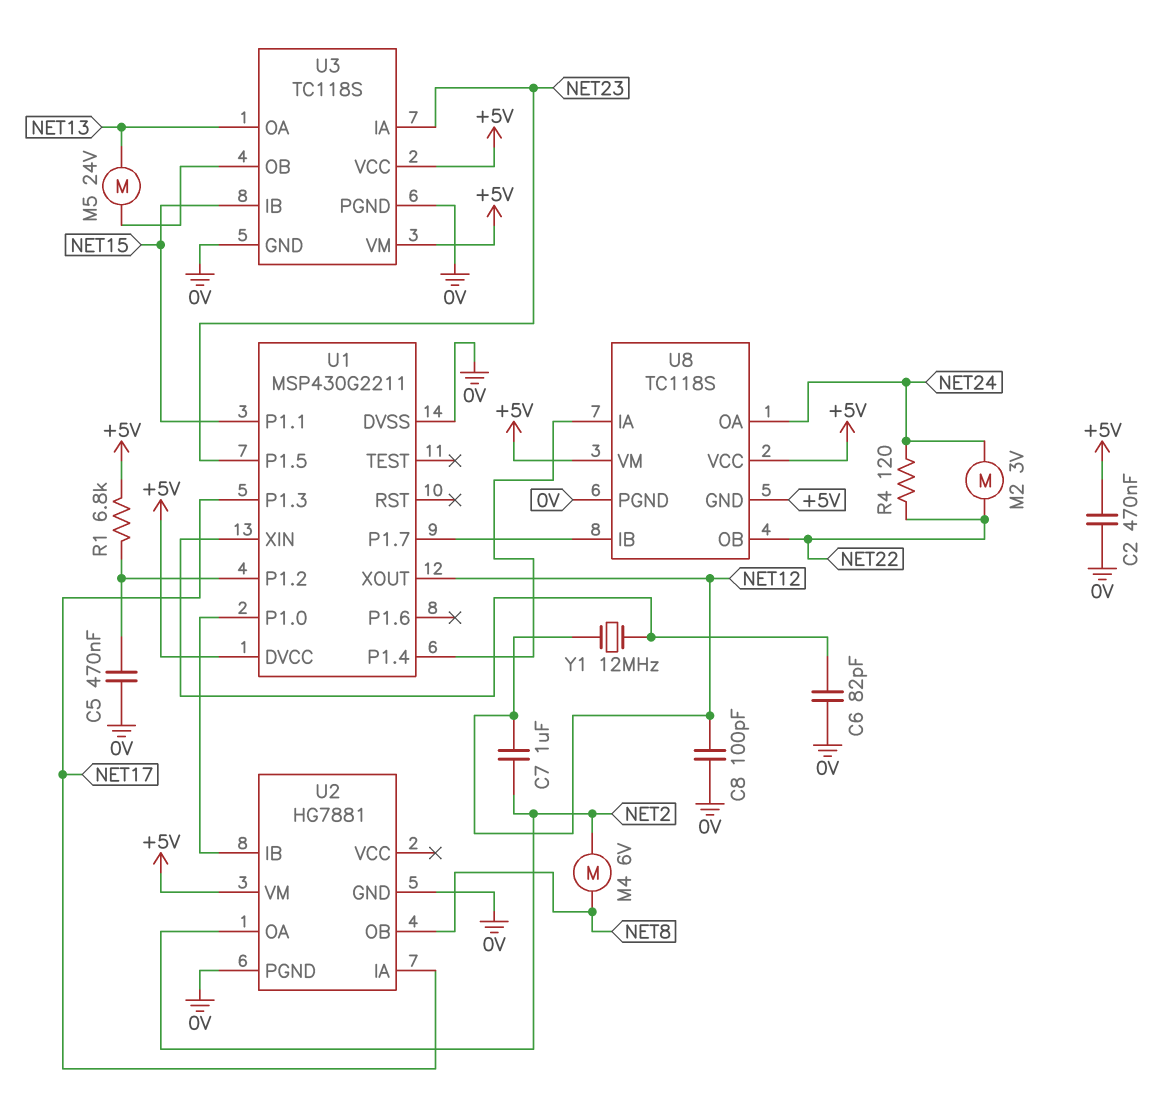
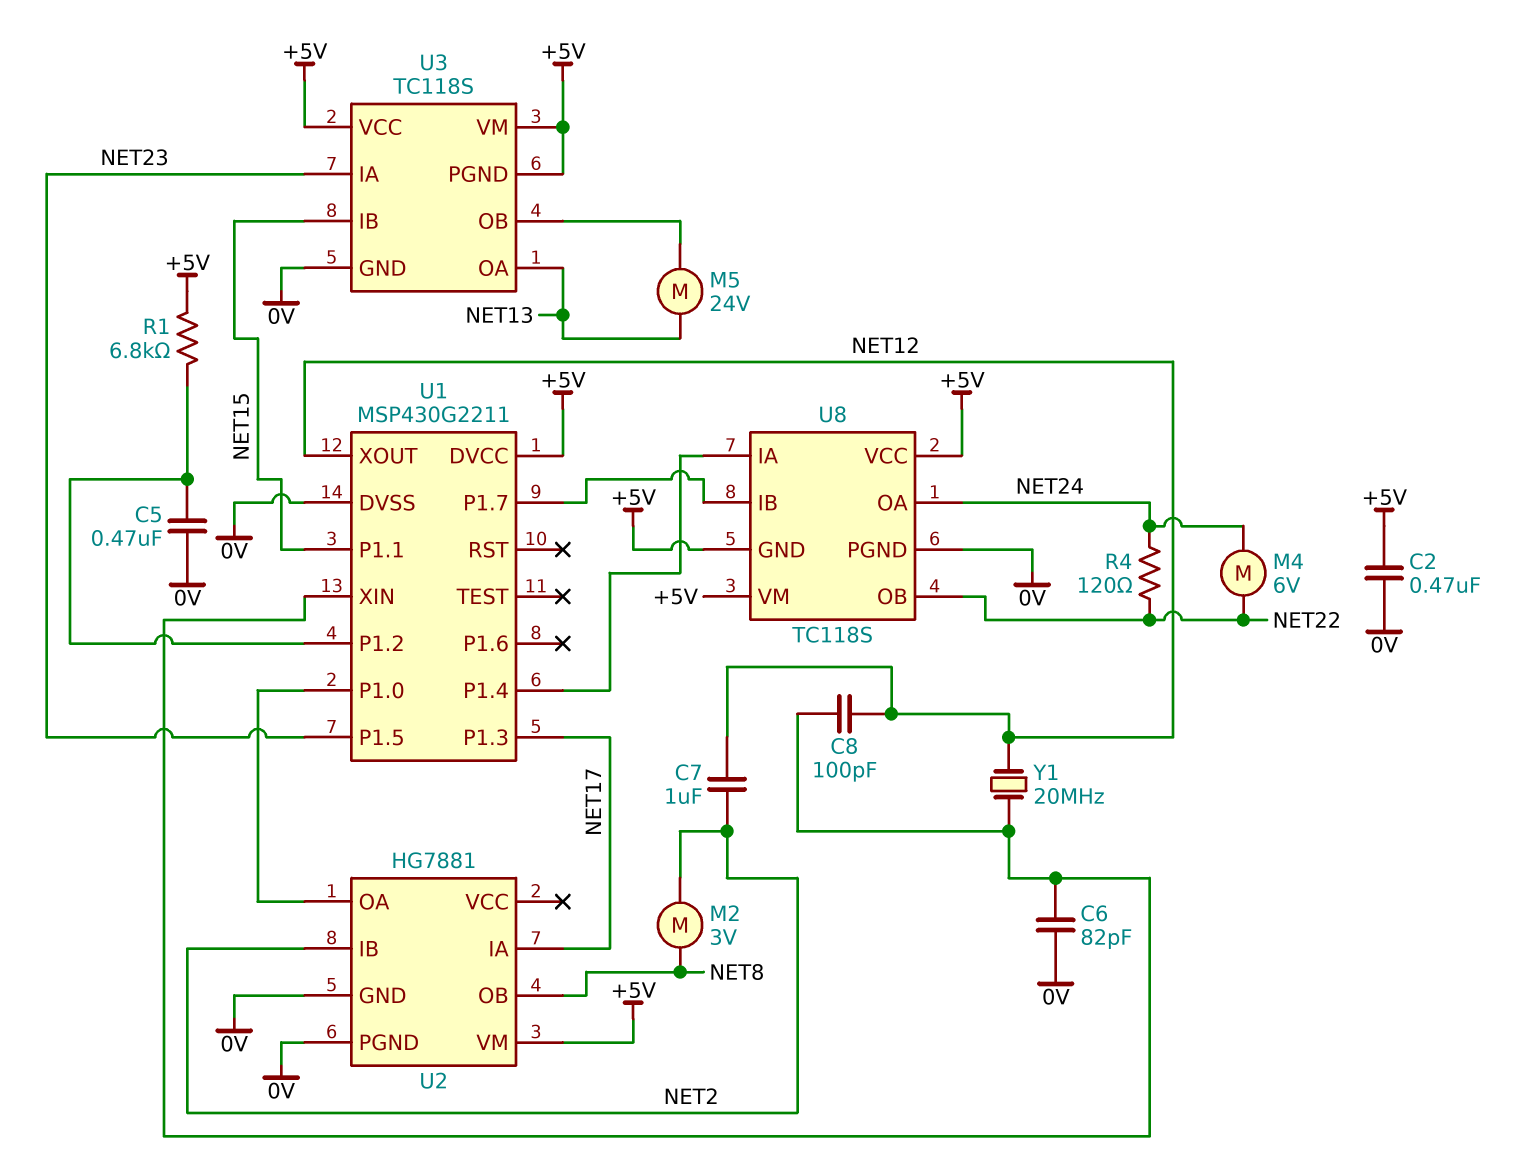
C8: 100pF (0V, NET12) -> 100pF (NET12, U1/XIN)
M2: motor 3V (NET22, NET24) -> motor 3V (NET2, NET8)
M4: motor 6V (NET2, NET8) -> motor 6V (NET22, NET24)
U2 pin IB: U1/P1.0 -> NET2
U2 pin OA: NET2 -> U1/P1.0
U3 pin PGND: 0V -> +5V
Y1: 12MHz (NET12, U1/XIN) -> 20MHz (NET12, U1/XIN)

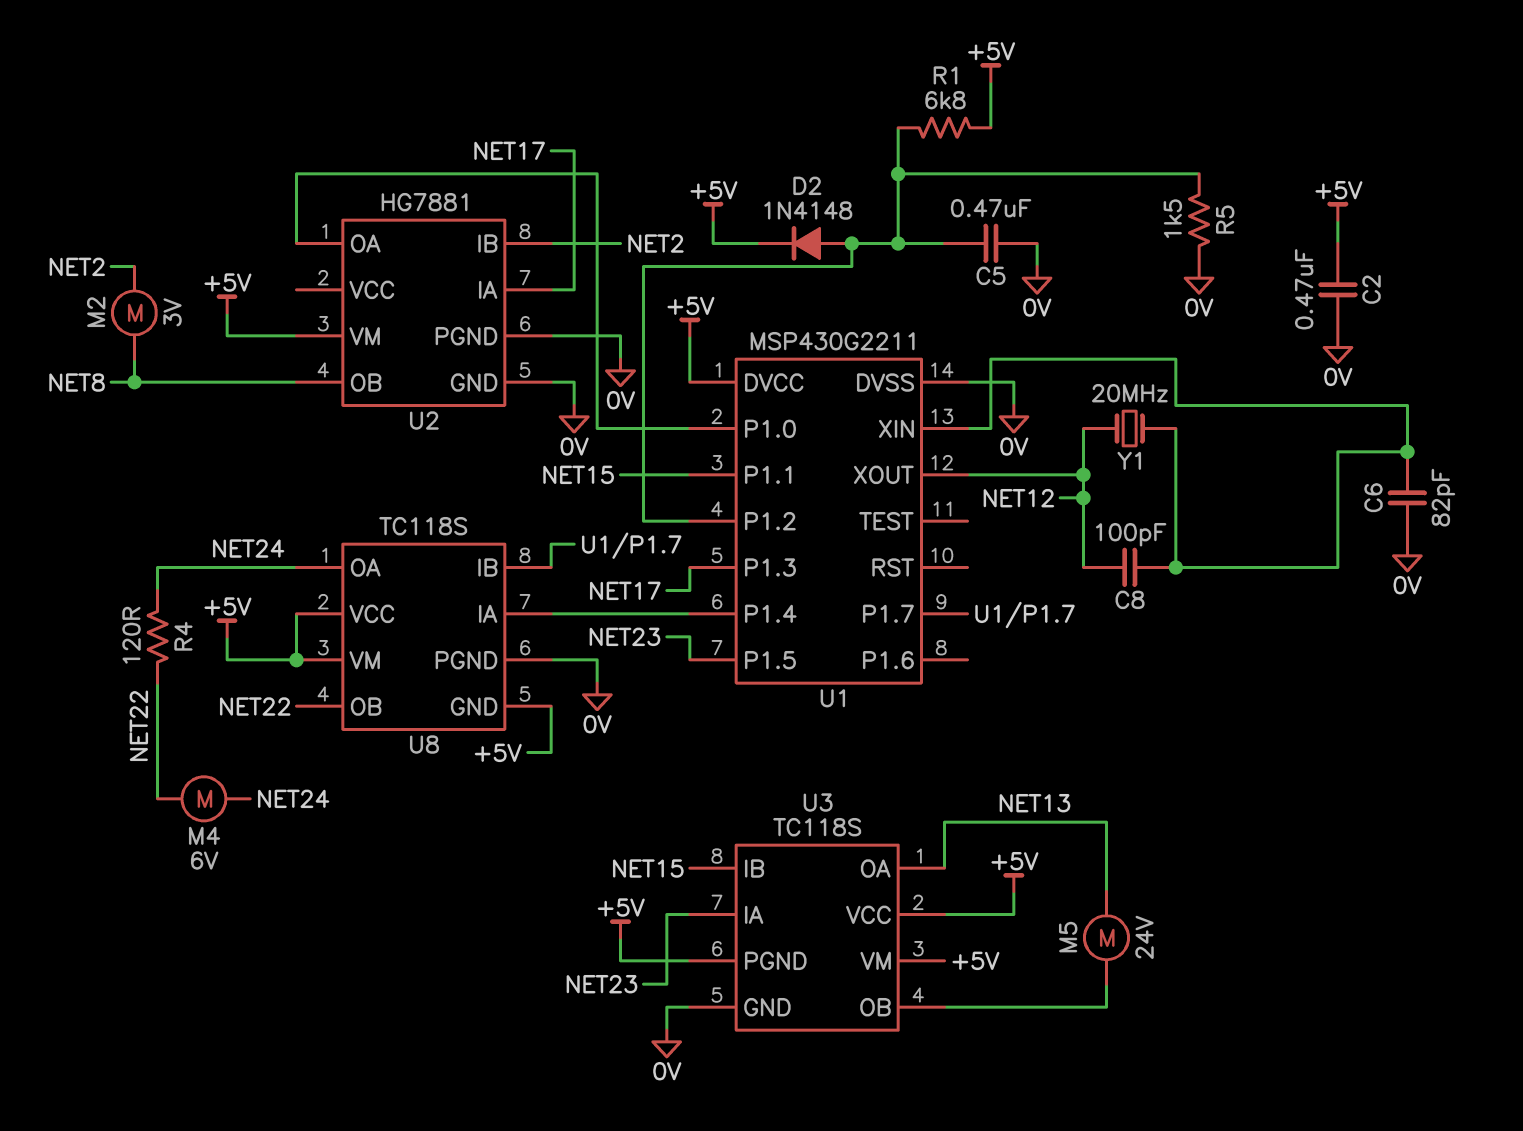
C7: 1uF (NET2, NET12) -> none
D2: none -> diode 1N4148 (A U1/P1.2, K +5V)
R5: none -> 1.5k (0V, U1/P1.2)

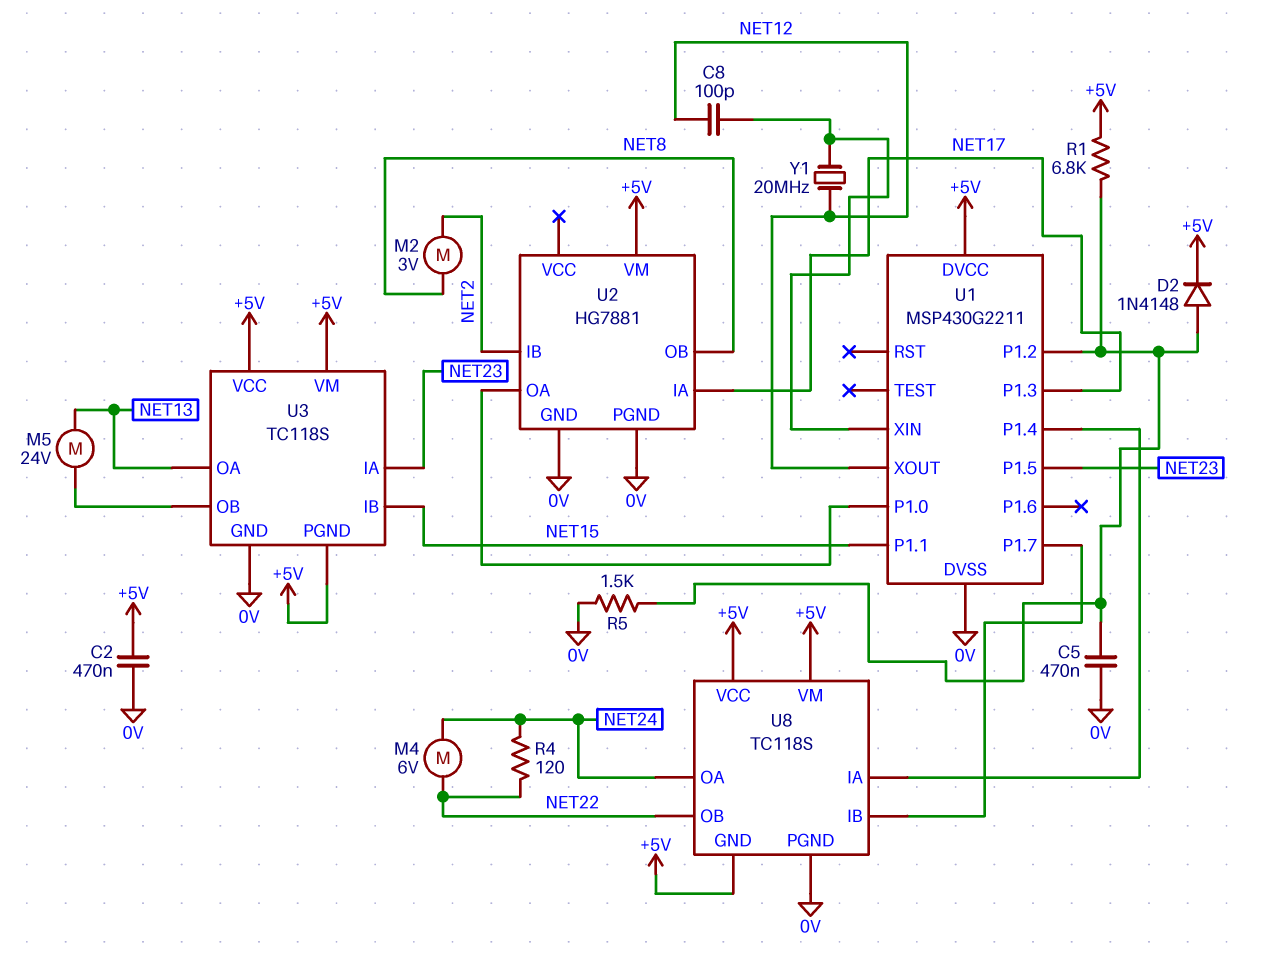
C6: 82pF (0V, U1/XIN) -> none

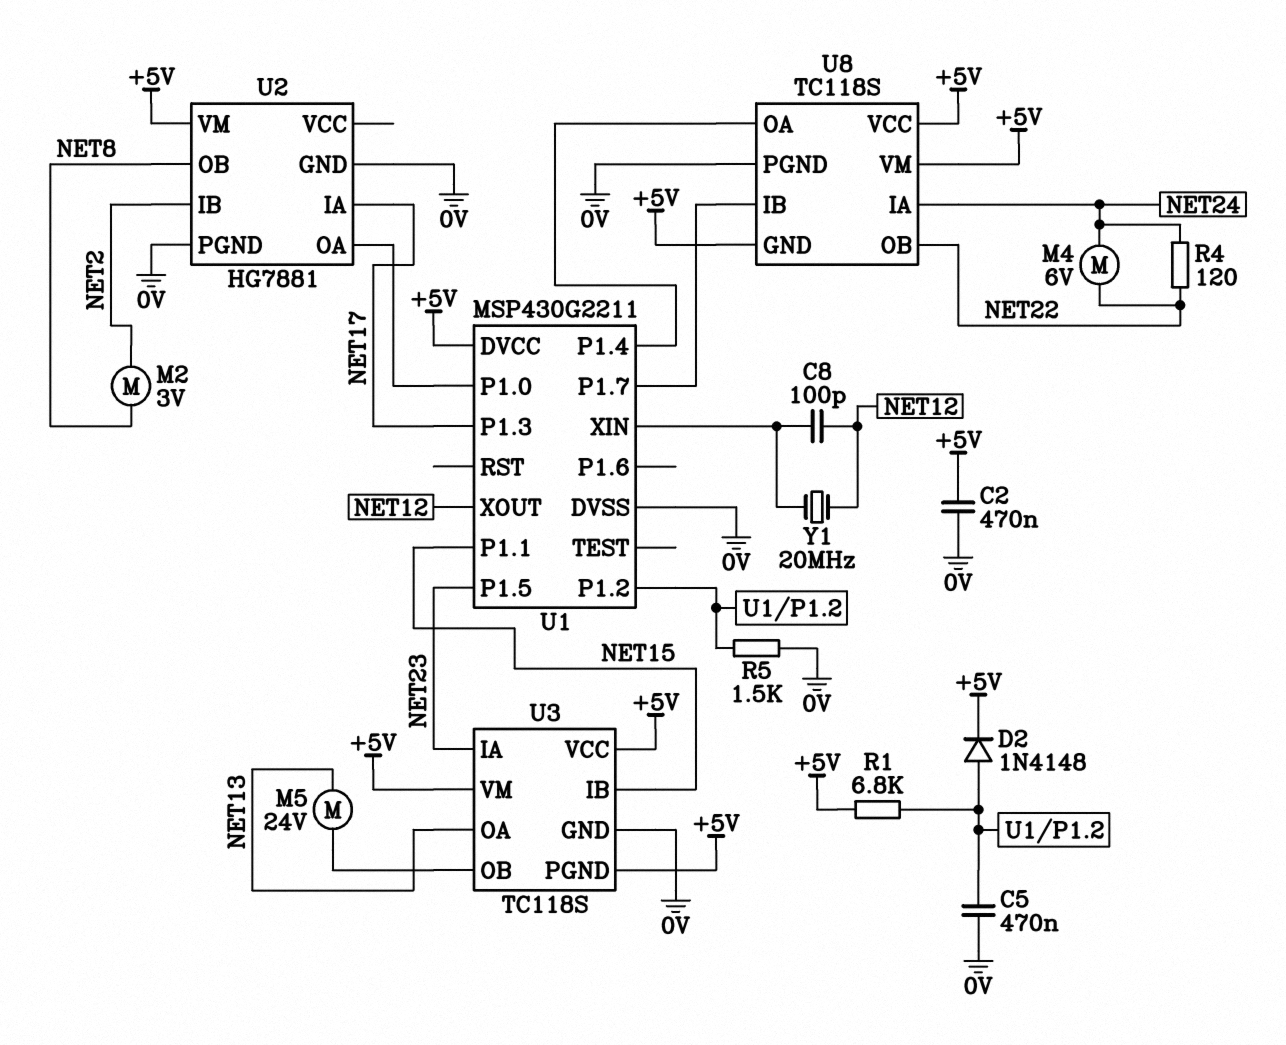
U8 pin IA: U1/P1.4 -> NET24
U8 pin OA: NET24 -> U1/P1.4

